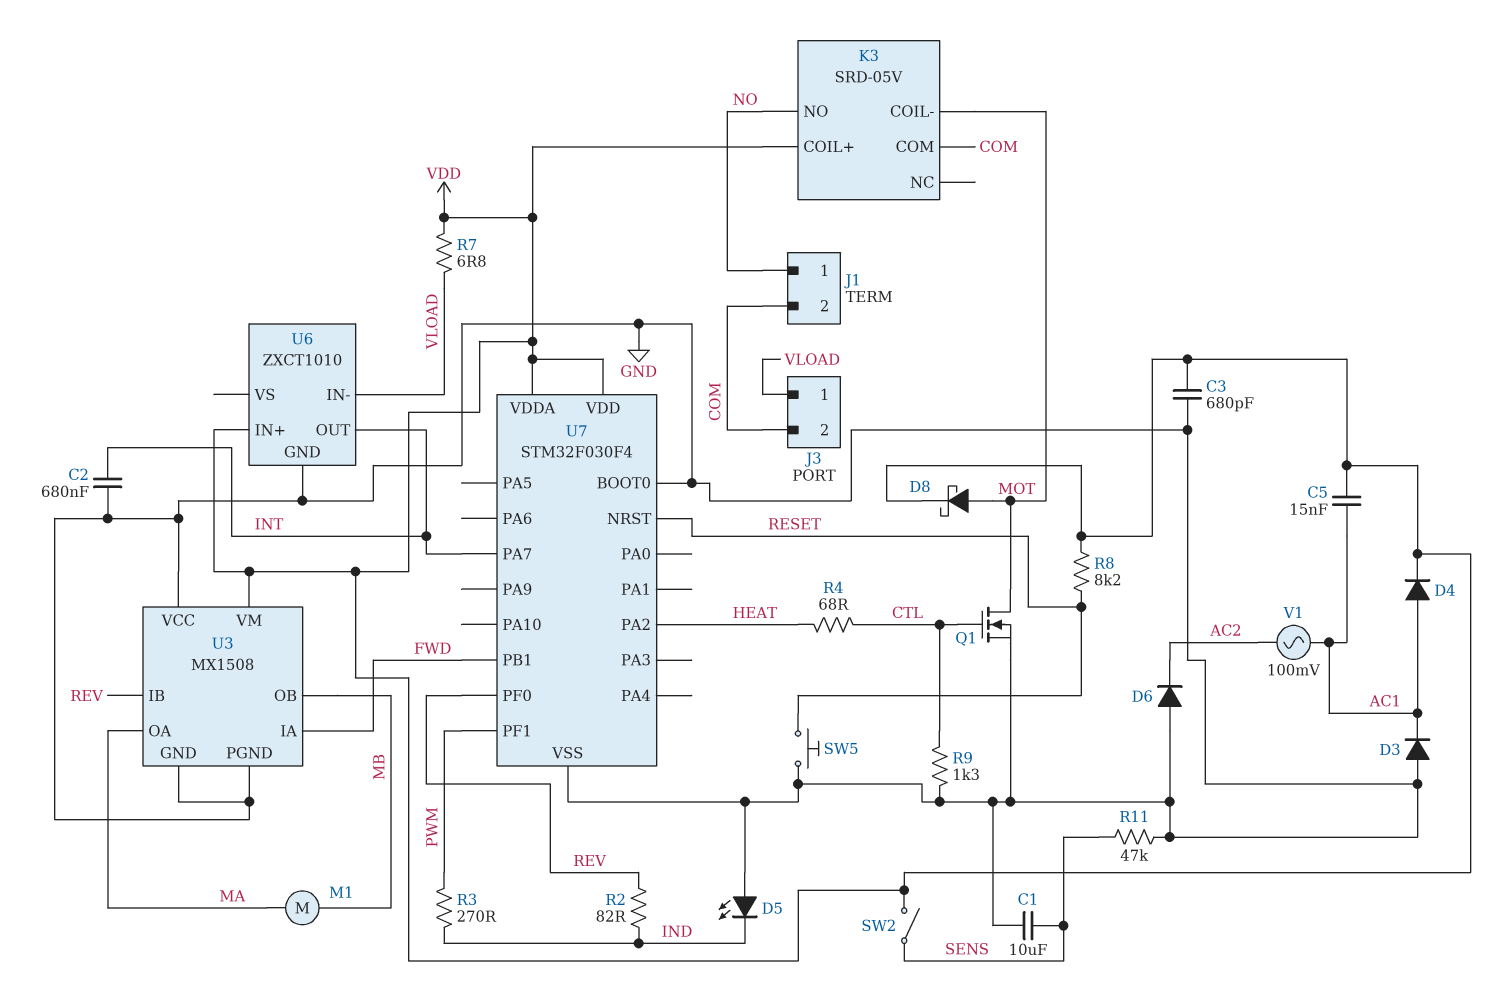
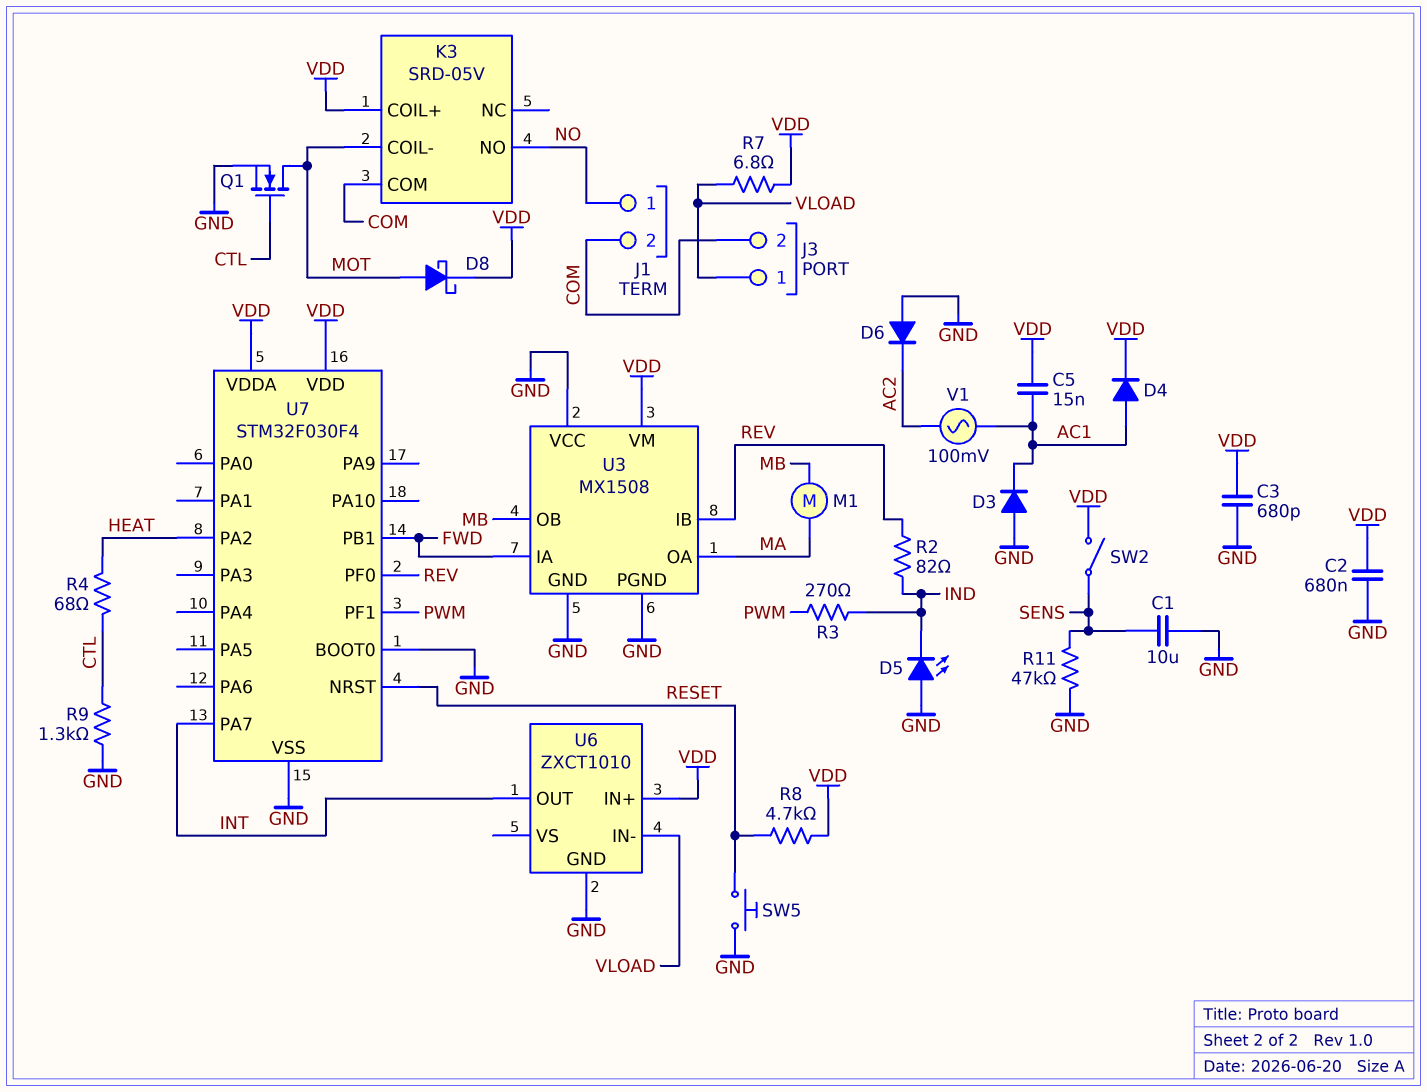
C2: 680nF (GND, INT) -> 680nF (GND, VDD)
R8: 8.2k (RESET, VDD) -> 4.7k (RESET, VDD)

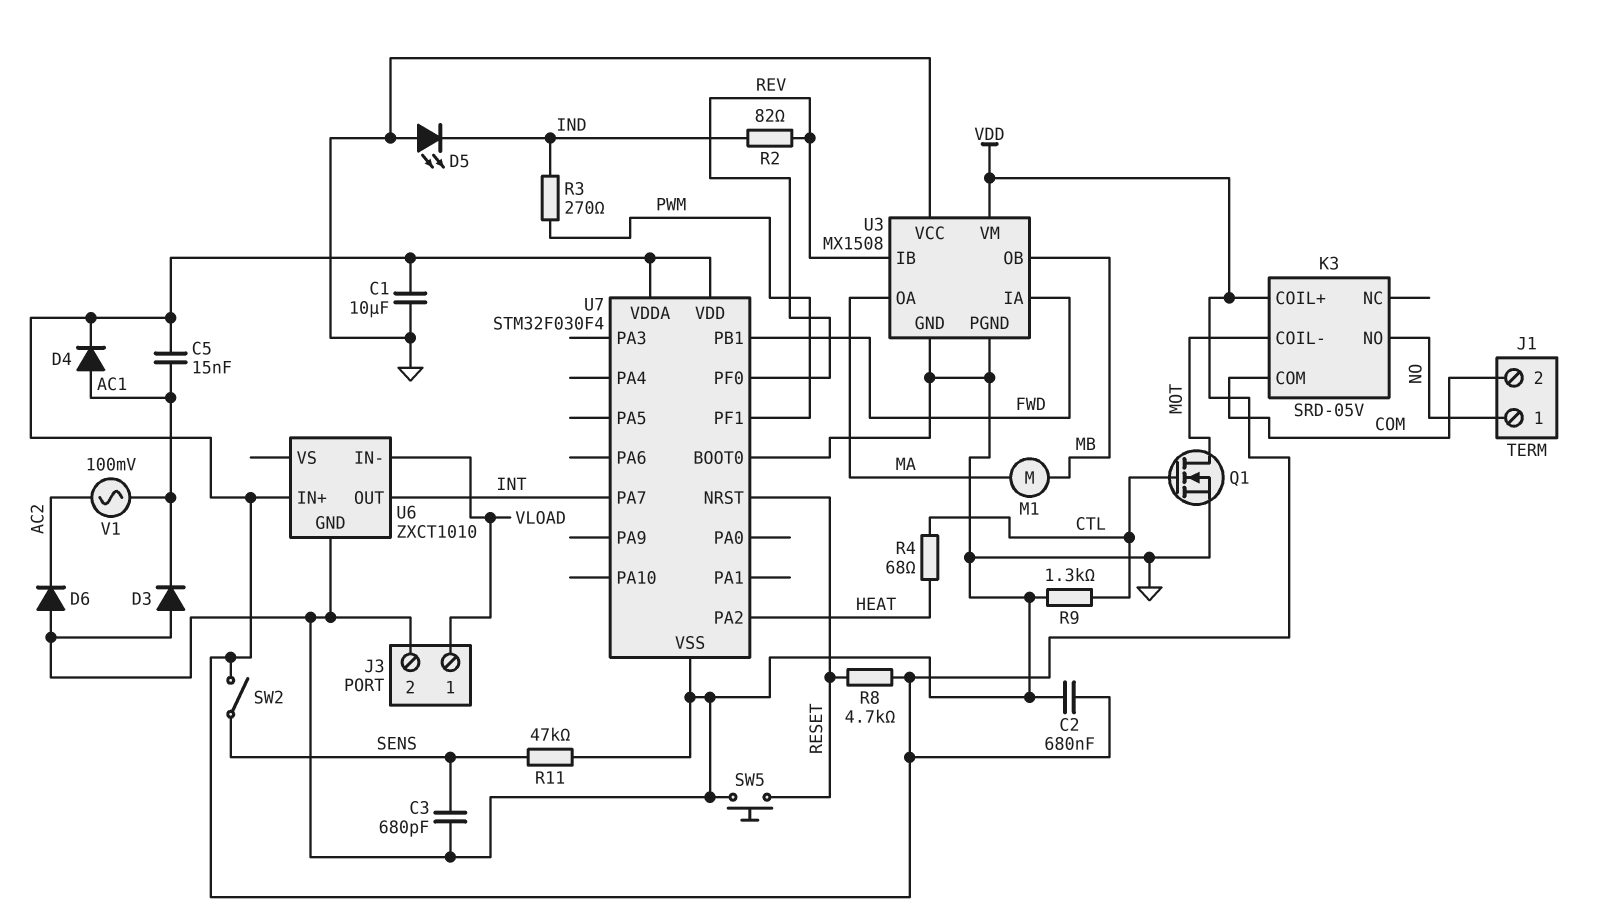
C1: 10uF (GND, SENS) -> 10uF (GND, VDD)
C3: 680pF (GND, VDD) -> 680pF (GND, SENS)
D8: schottky (A MOT, K VDD) -> none
J3 pin 2: COM -> GND
R7: 6.8 (VDD, VLOAD) -> none

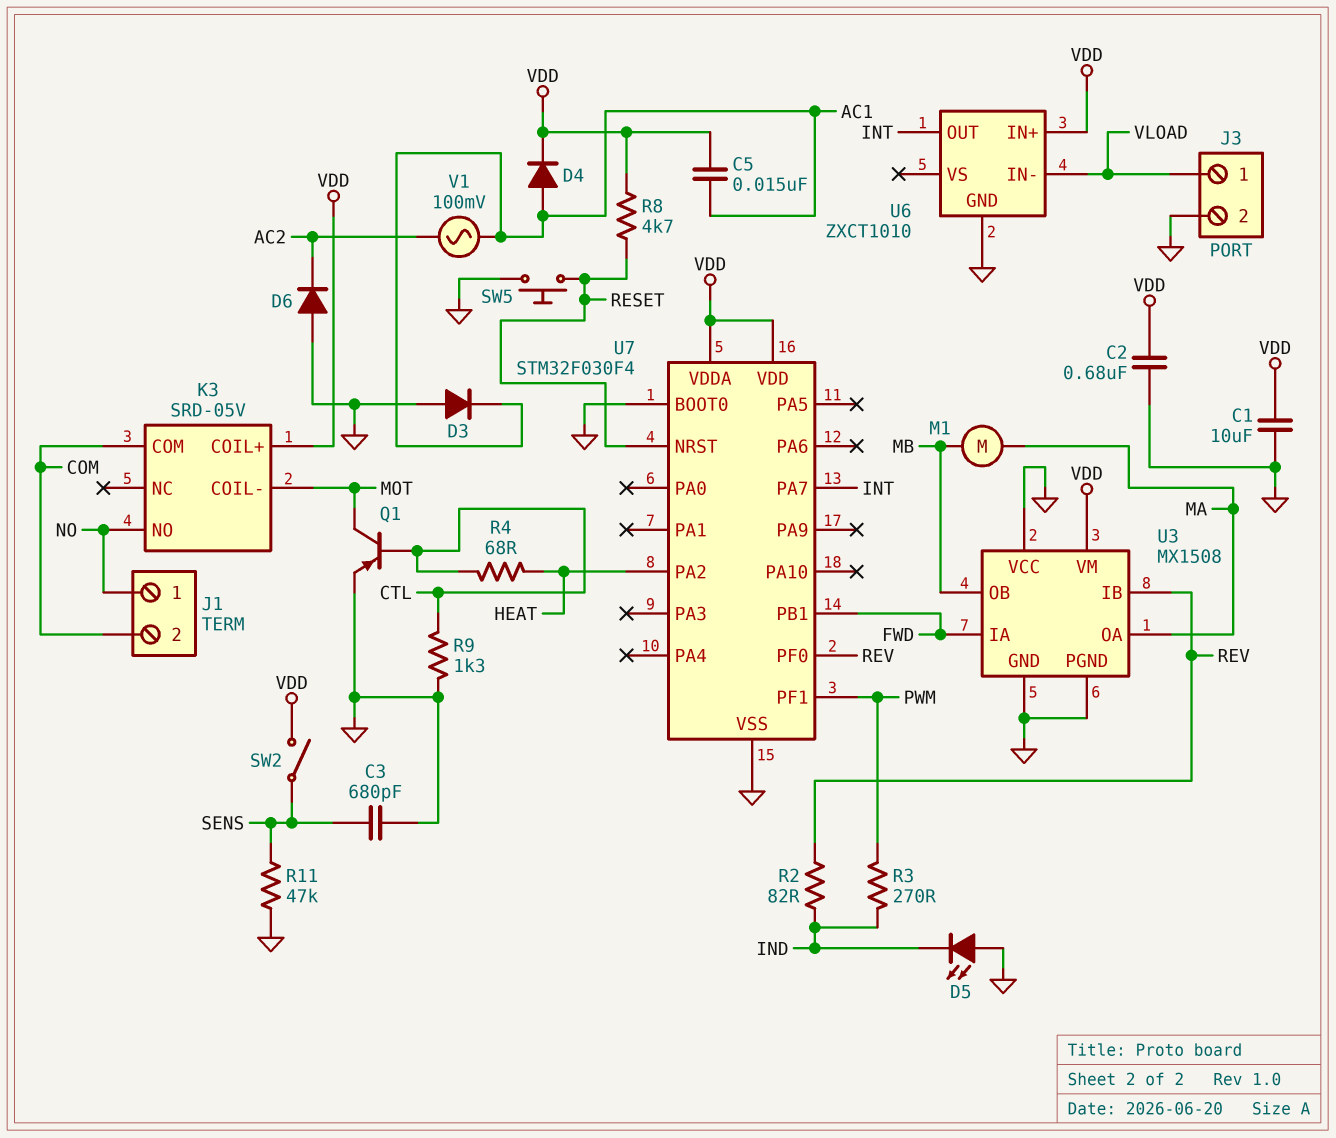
Q1: NMOS (G CTL, D MOT, S GND) -> PNP (B CTL, C MOT, E GND)

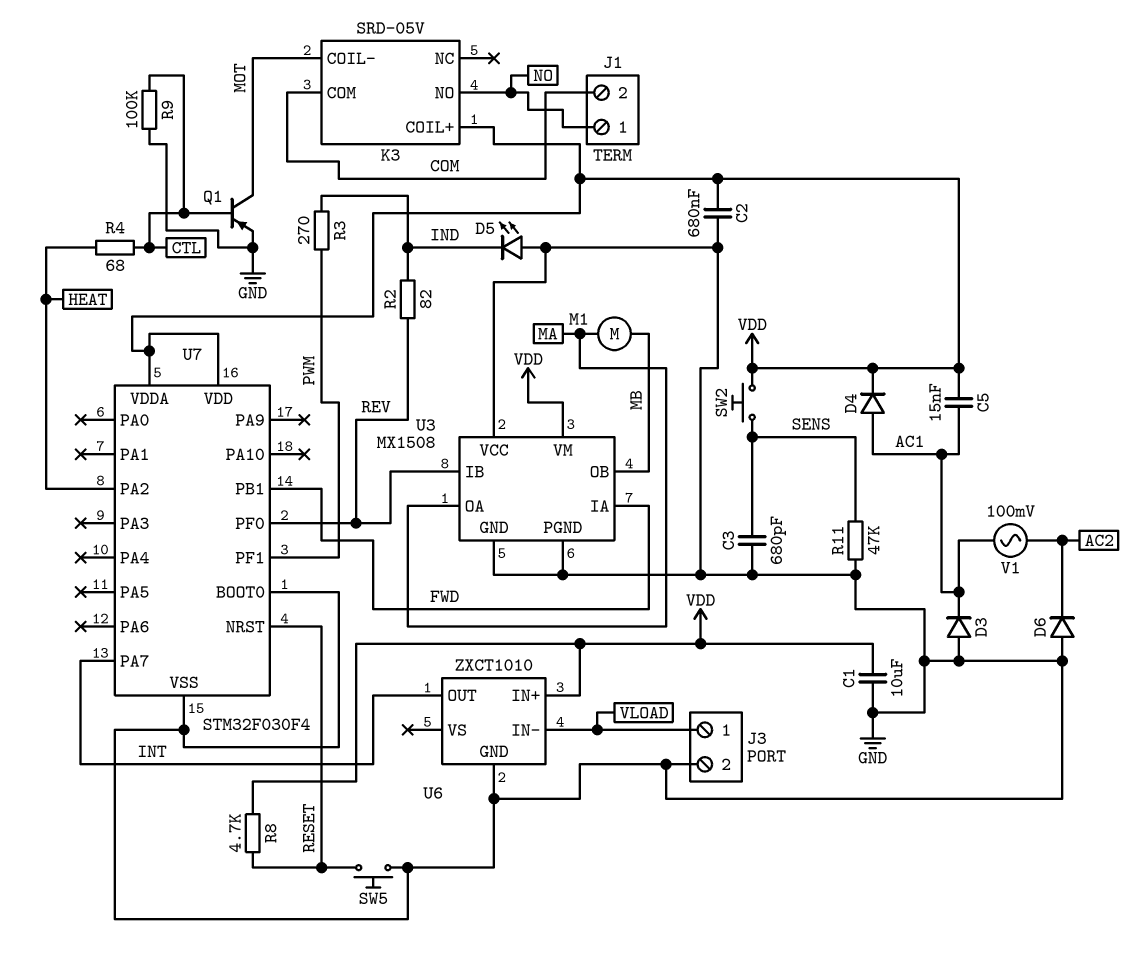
R9: 1.3k (CTL, GND) -> 100k (CTL, GND)
SW2: switch (SENS, VDD) -> button (SENS, VDD)

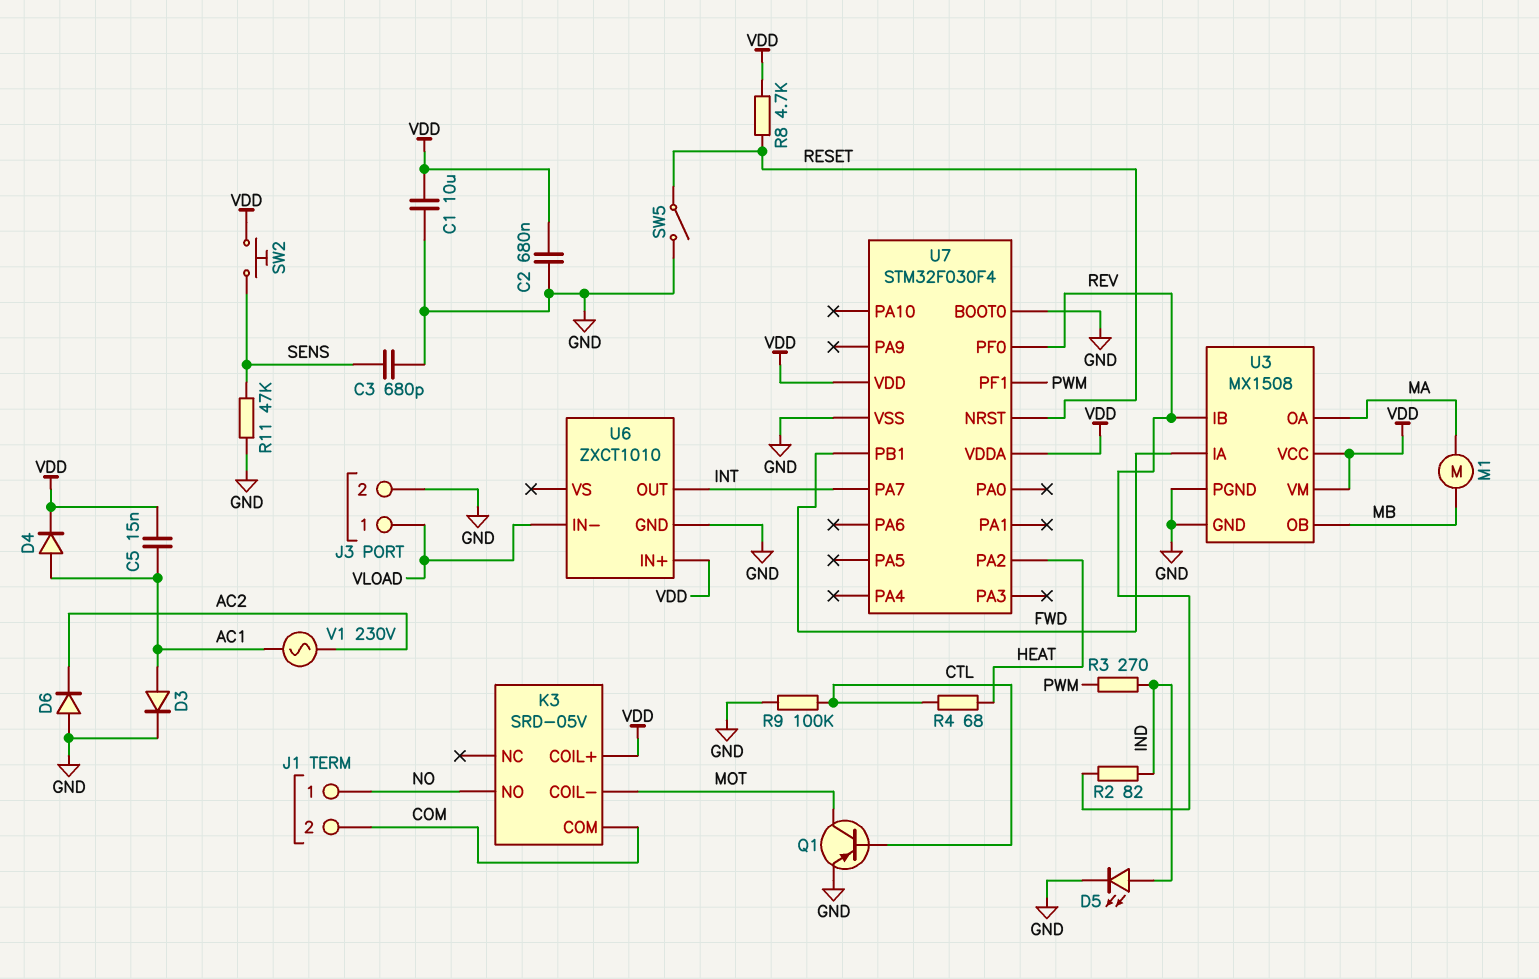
D3: diode (A GND, K AC1) -> diode (A AC1, K GND)
D5: LED (A GND, K IND) -> LED (A IND, K GND)
SW5: button (GND, RESET) -> switch (GND, RESET)
U3 pin VCC: GND -> VDD
V1: AC 100mV (AC1, AC2) -> AC 230V (AC1, AC2)

